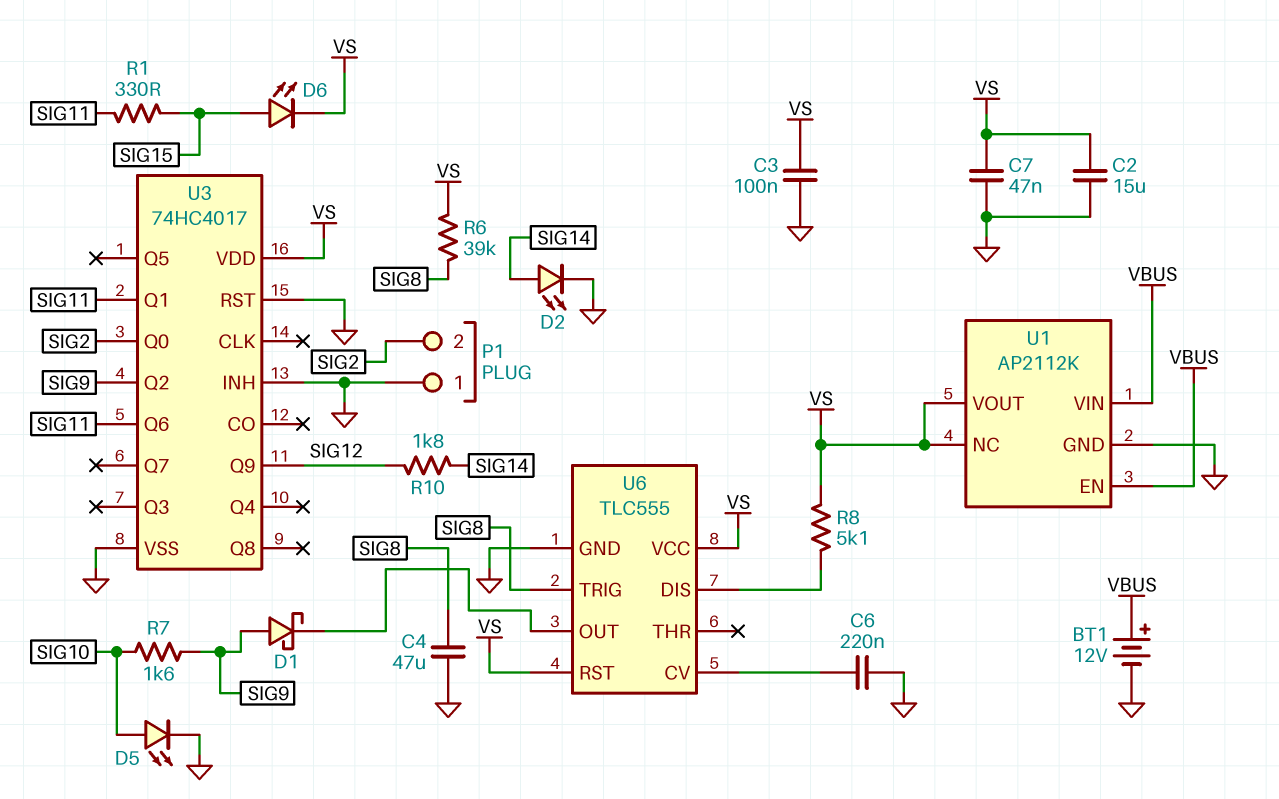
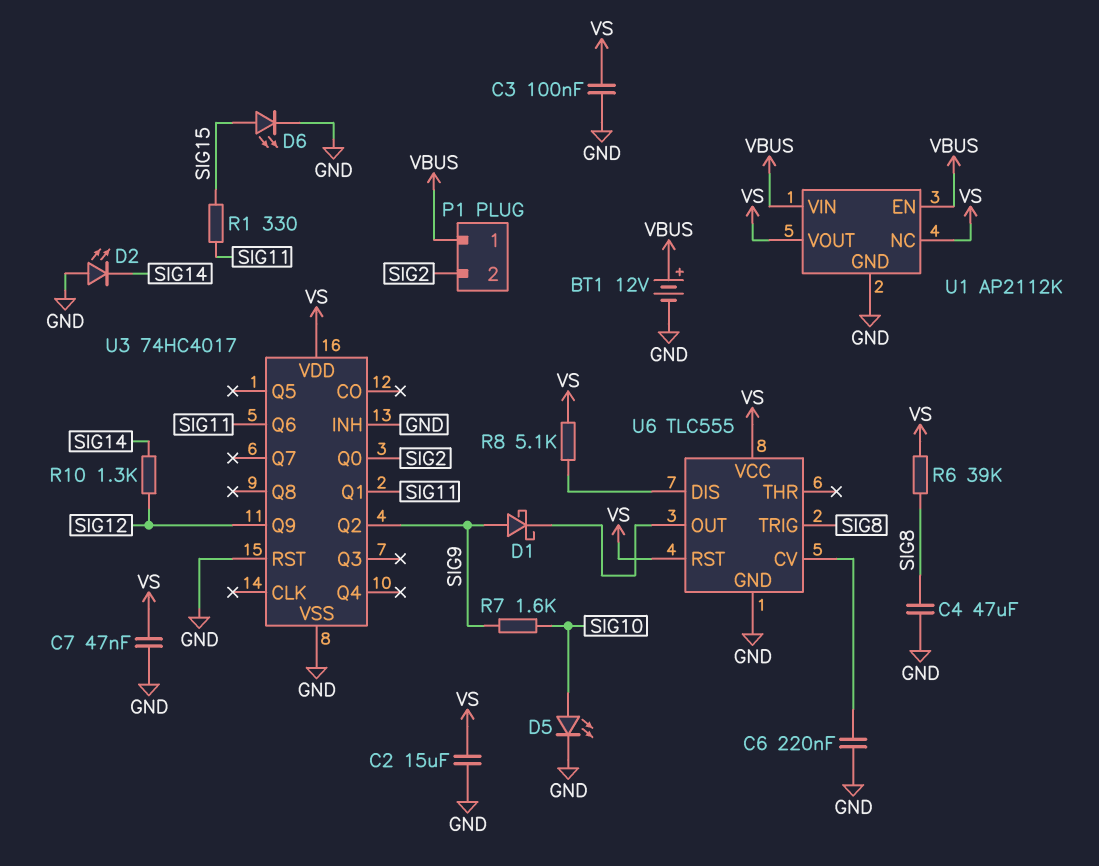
D2: LED (A SIG14, K GND) -> LED (A GND, K SIG14)
D6: LED (A SIG15, K VS) -> LED (A SIG15, K GND)
P1 pin 1: GND -> VBUS
R10: 1.8k (SIG12, SIG14) -> 1.3k (SIG12, SIG14)

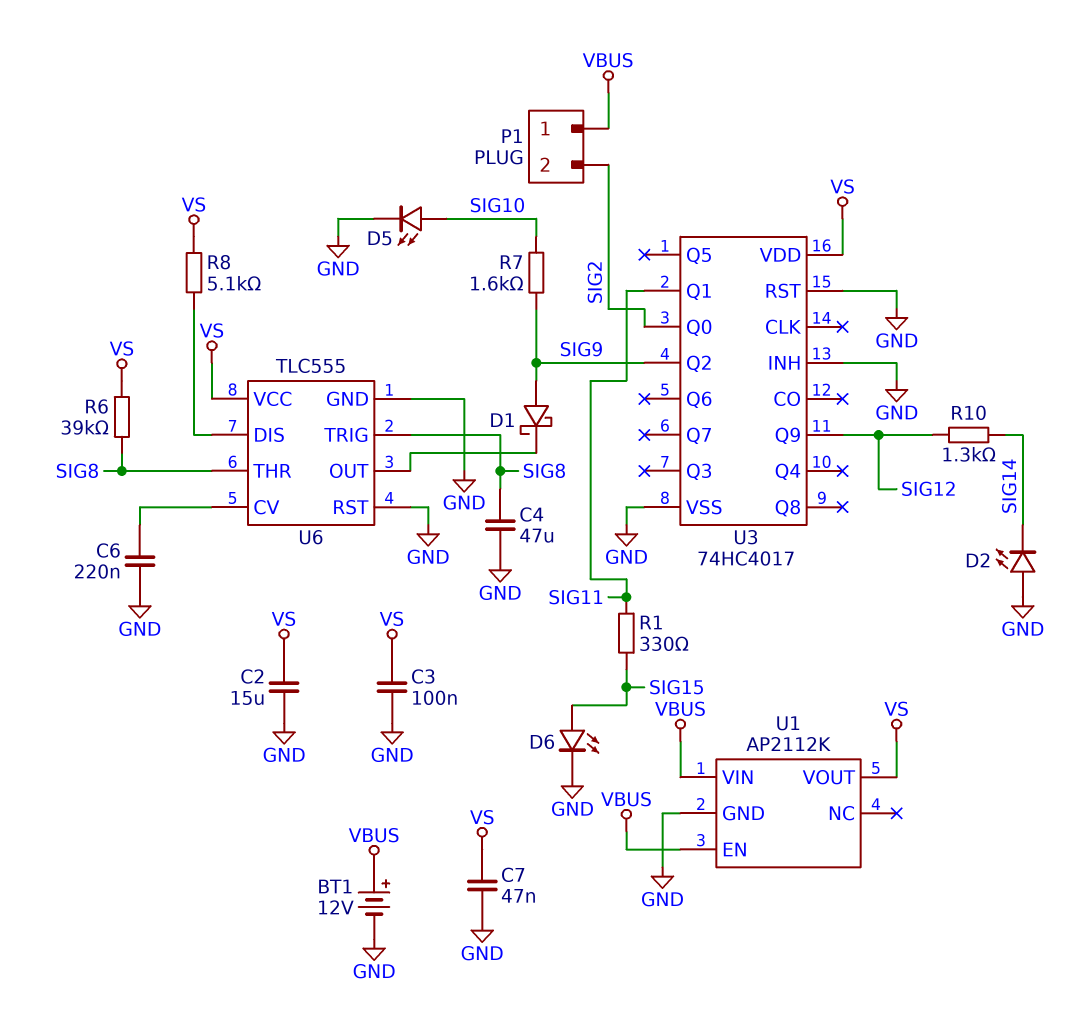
U1 pin NC: VS -> none
U3 pin Q6: SIG11 -> none
U6 pin RST: VS -> GND
U6 pin THR: none -> SIG8

